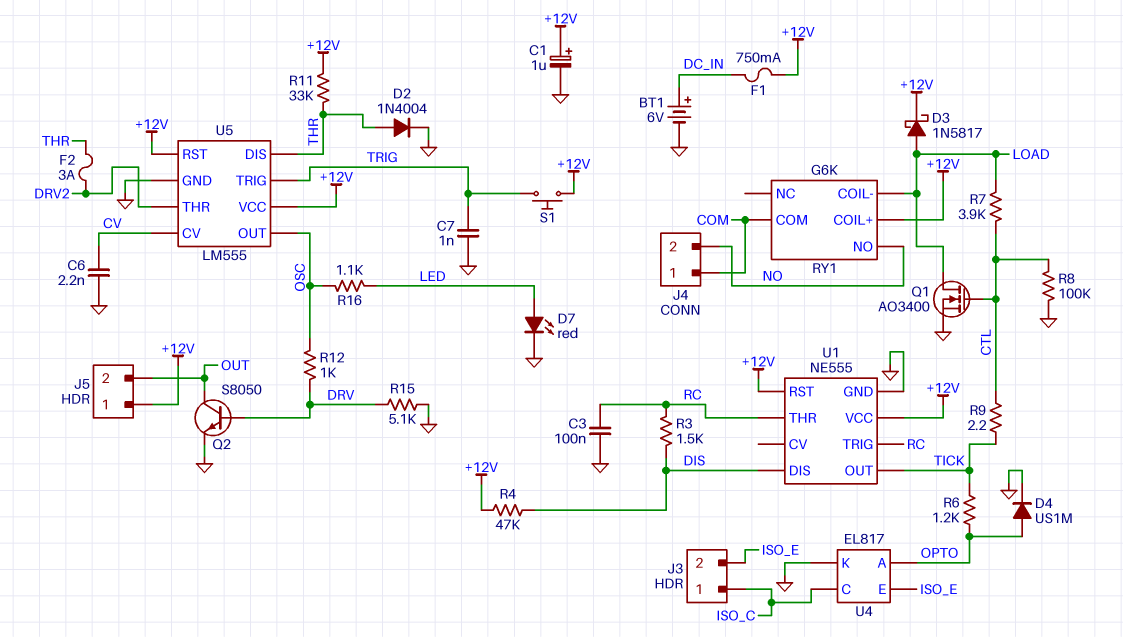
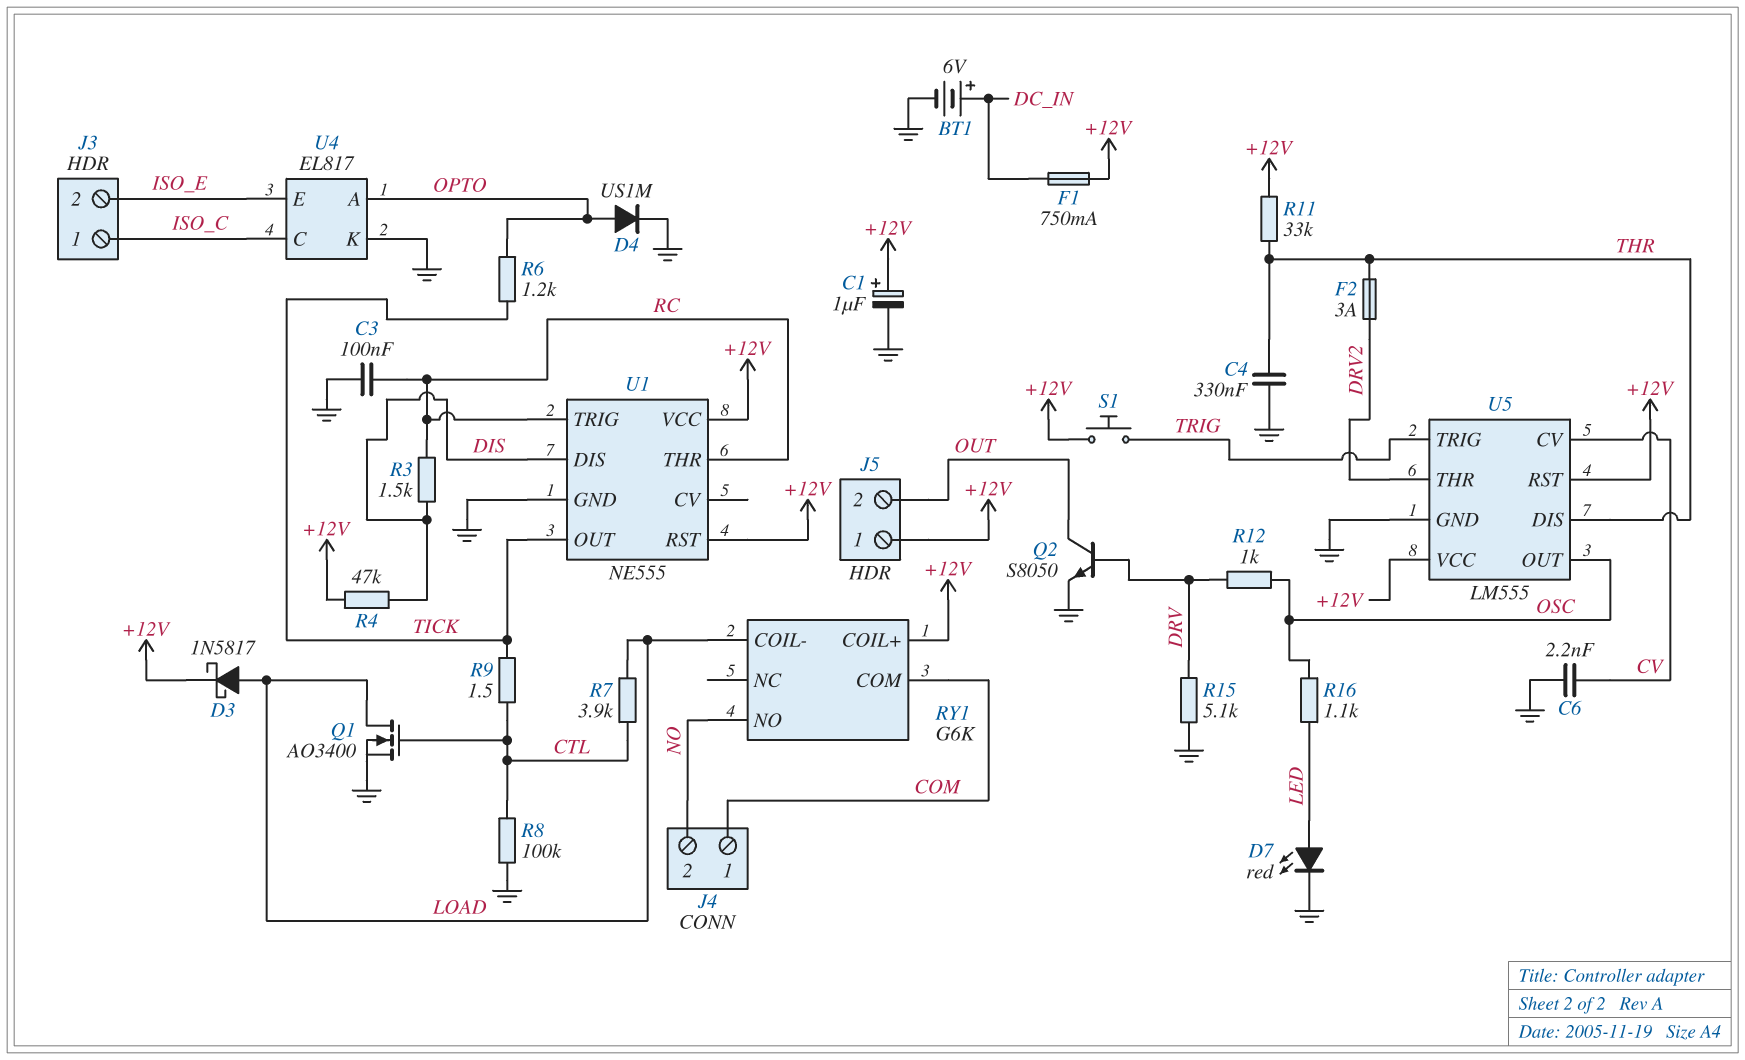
C4: none -> 330nF (GND, THR)
C7: 1nF (GND, TRIG) -> none
D2: diode 1N4004 (A THR, K GND) -> none
R9: 2.2 (CTL, TICK) -> 1.5 (CTL, TICK)

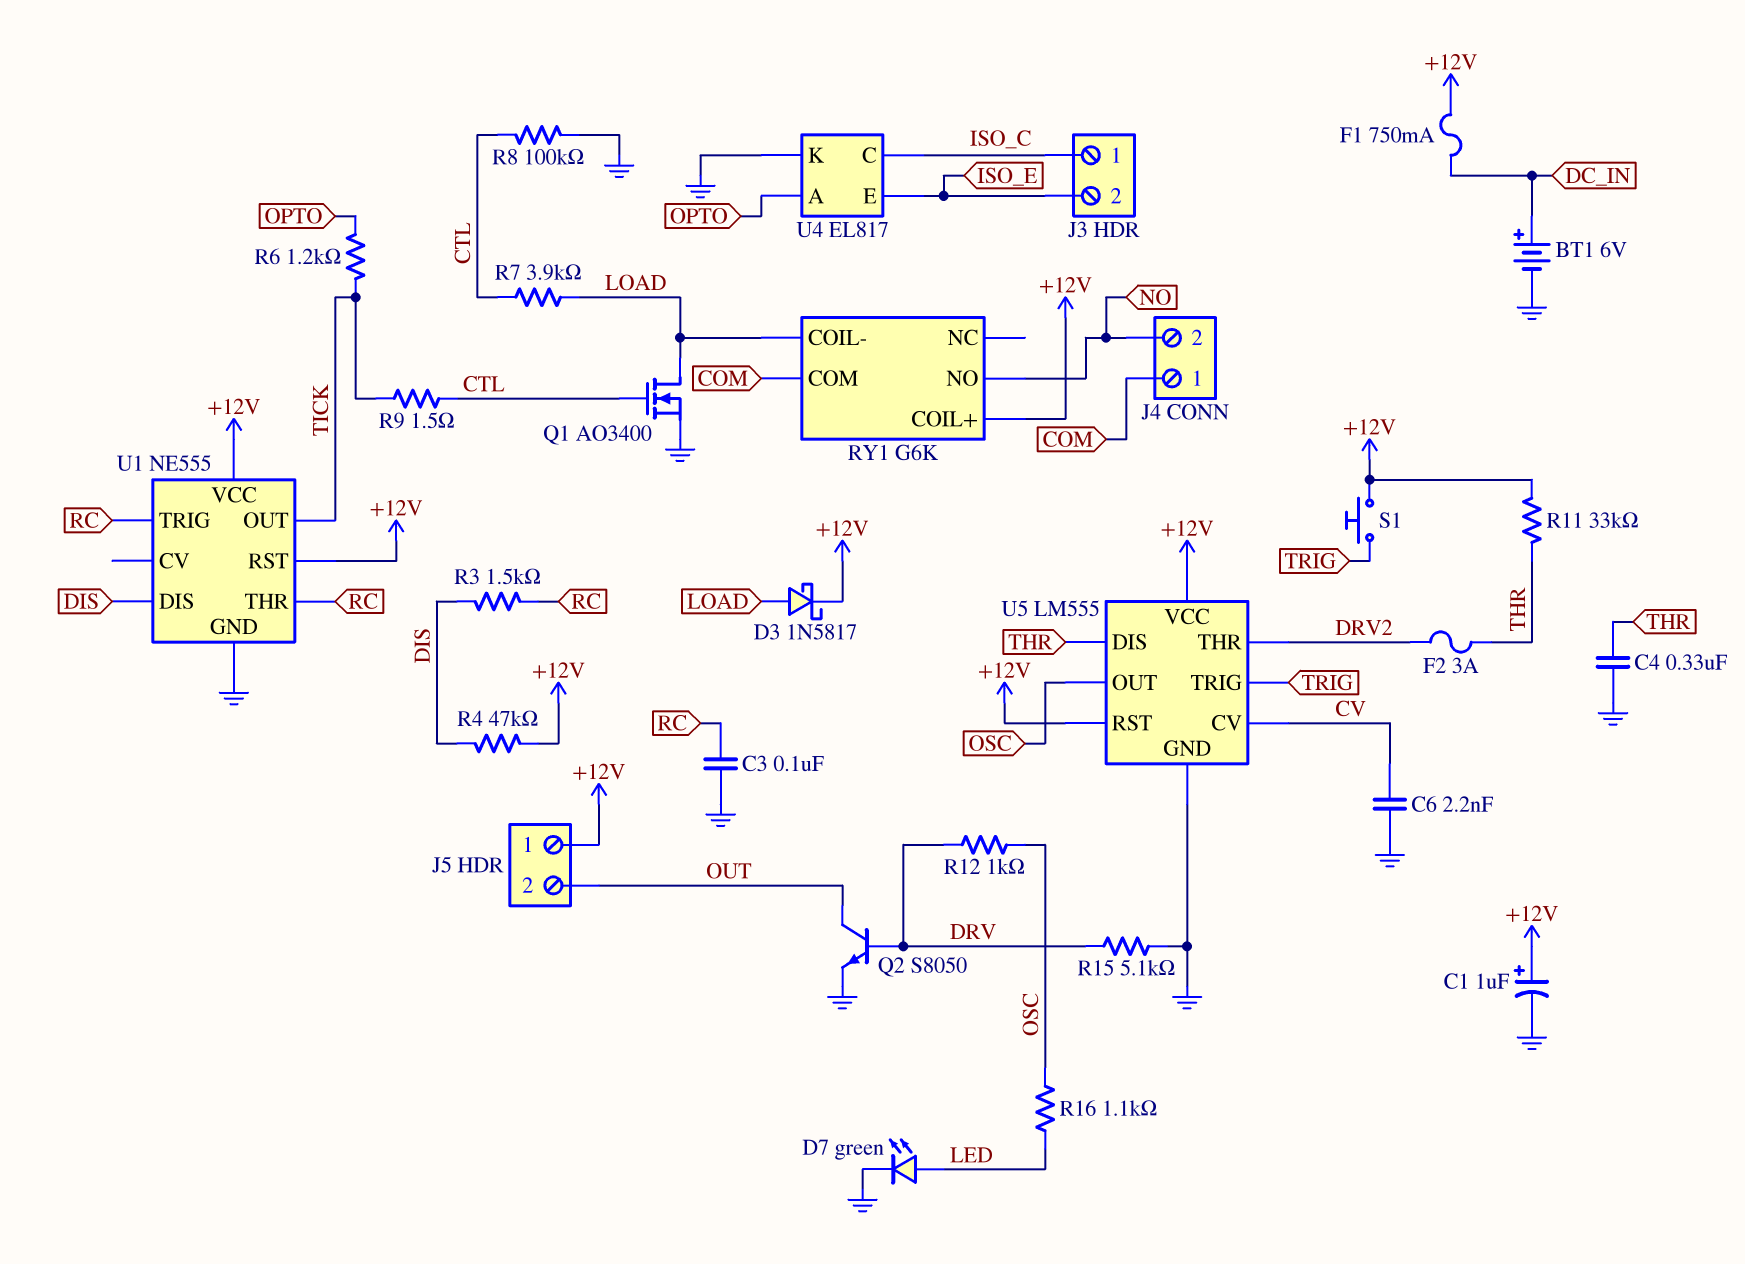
D4: diode US1M (A OPTO, K GND) -> none
D7: LED red (A LED, K GND) -> LED green (A LED, K GND)

